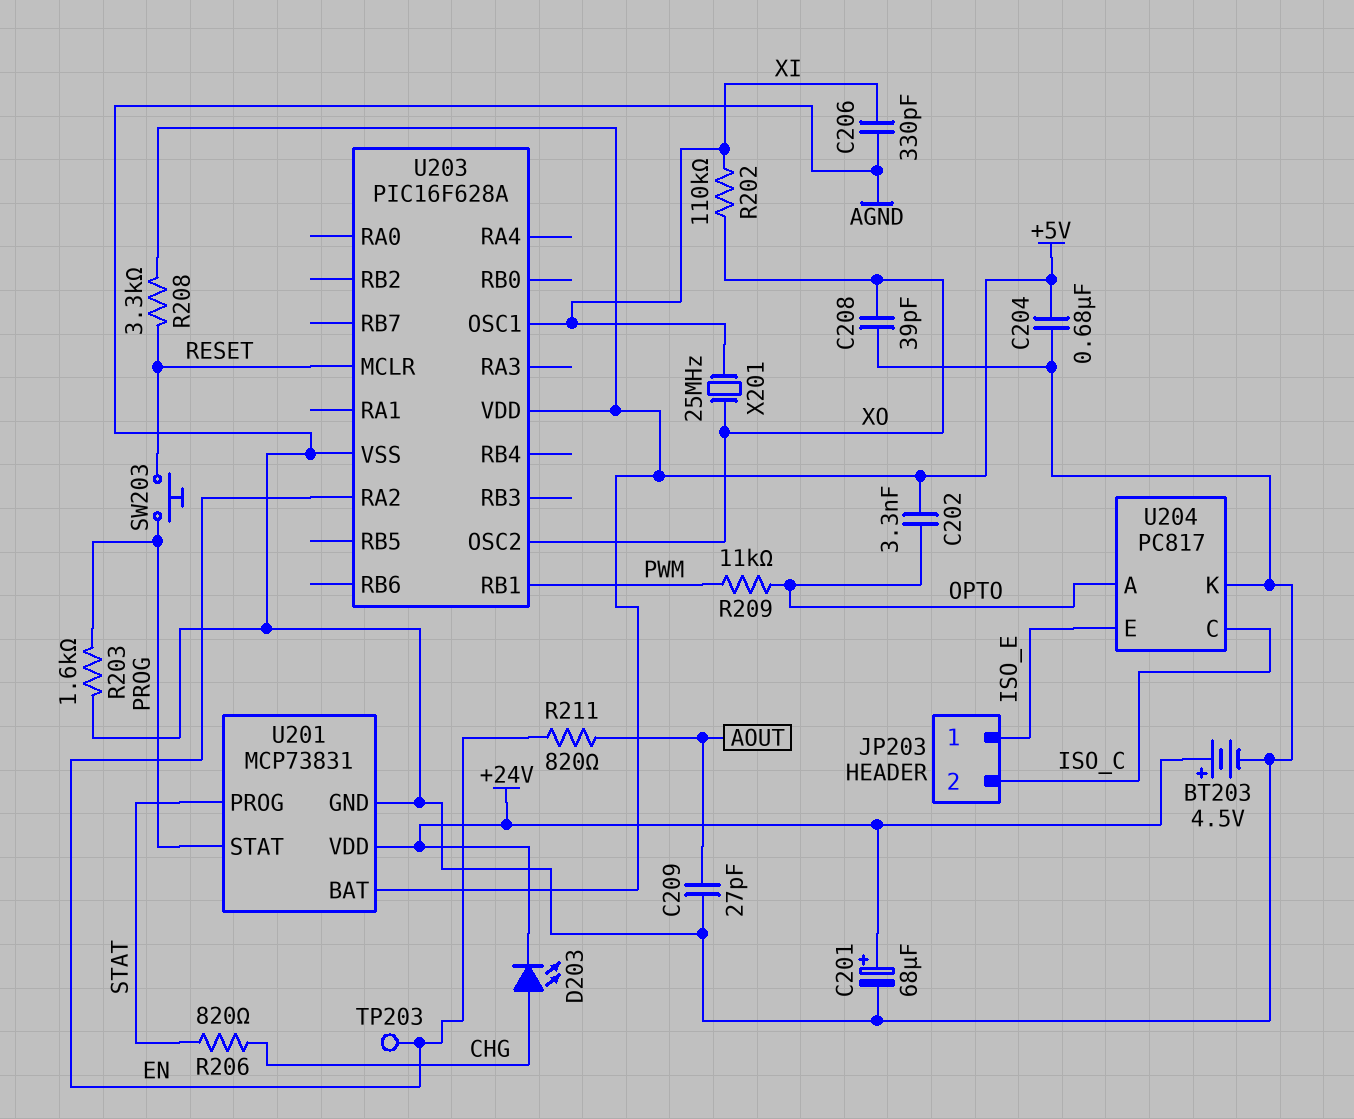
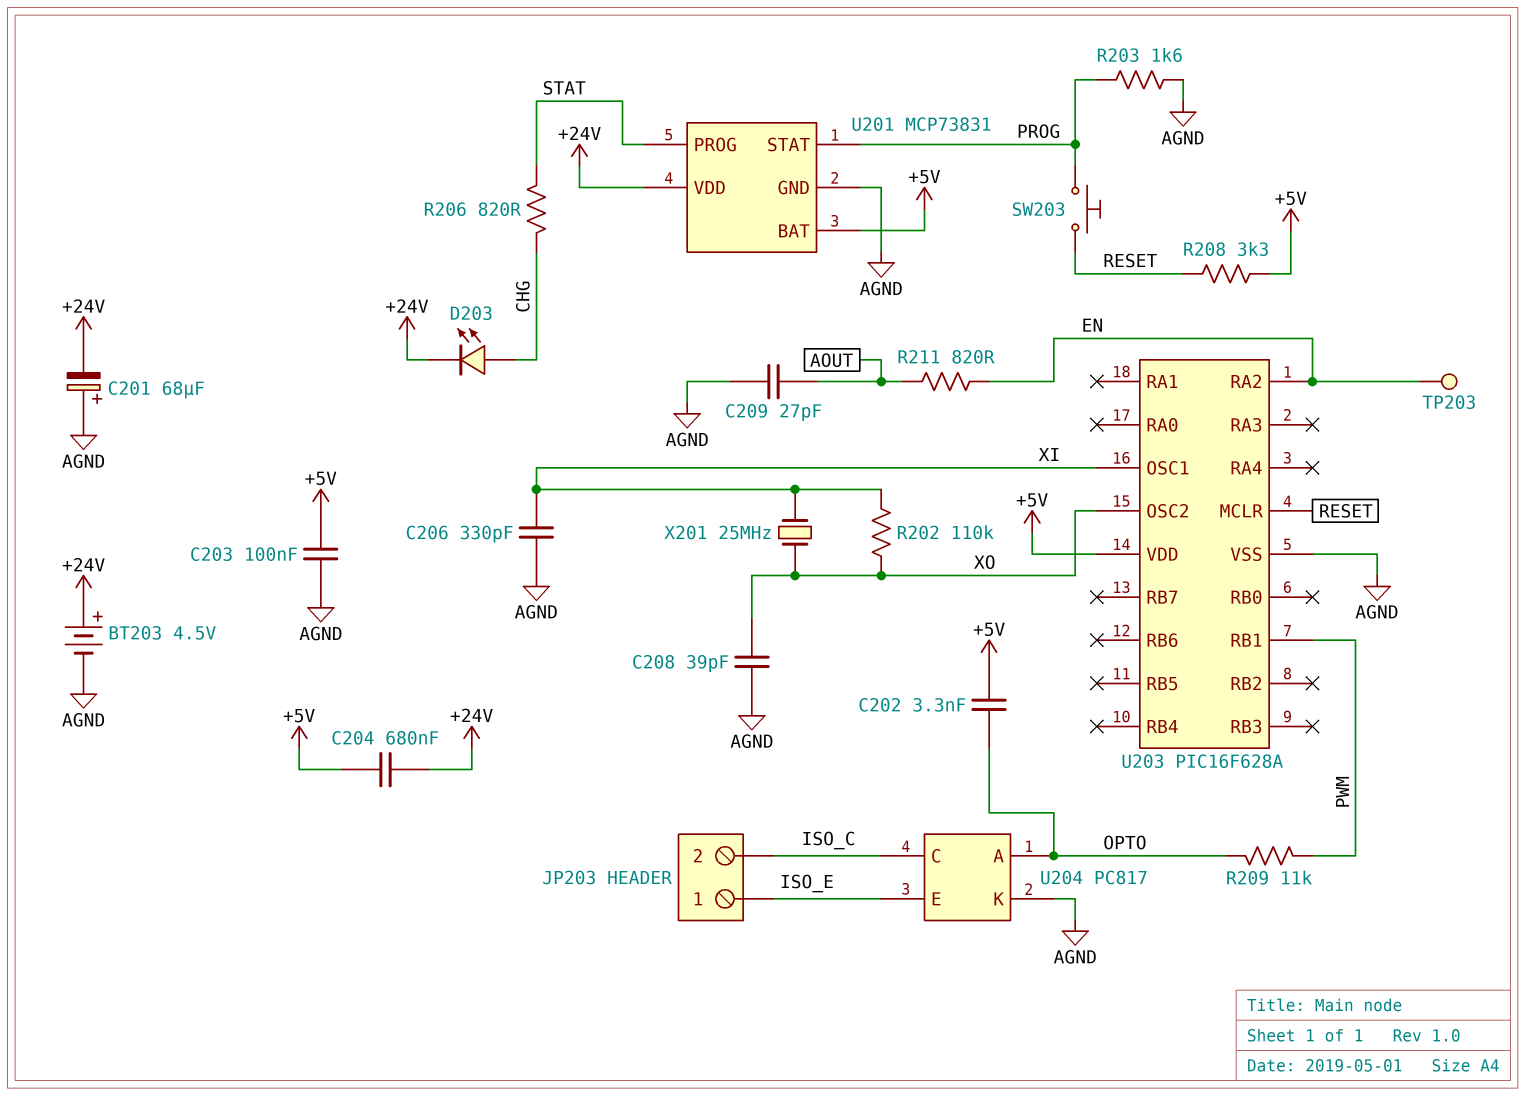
C201: 68uF (plus +24V, minus AGND) -> 68uF (plus AGND, minus +24V)
C203: none -> 100nF (+5V, AGND)
C204: 680nF (+5V, AGND) -> 680nF (+5V, +24V)

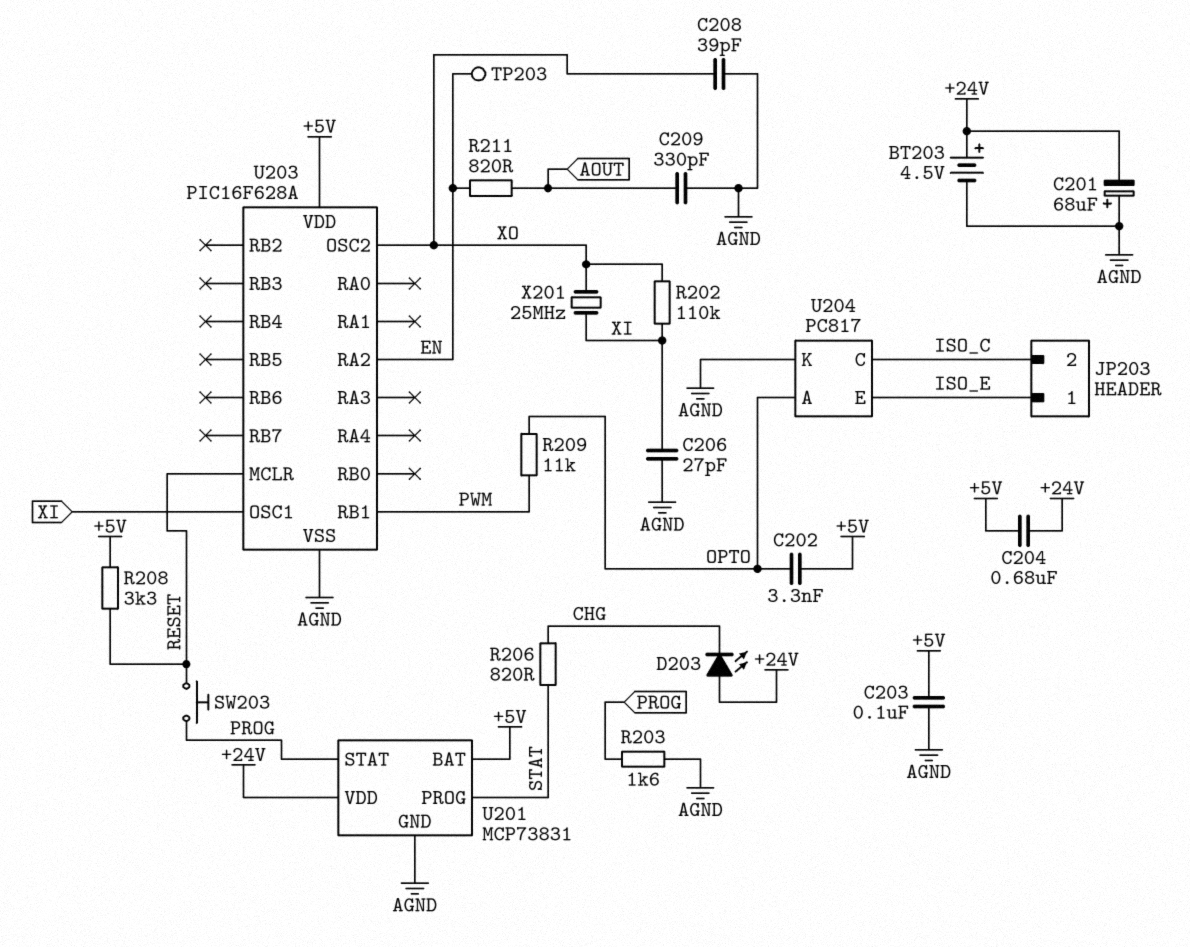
C206: 330pF (AGND, XI) -> 27pF (AGND, XI)
C209: 27pF (AGND, AOUT) -> 330pF (AGND, AOUT)
D203: LED (A CHG, K +24V) -> LED (A +24V, K CHG)

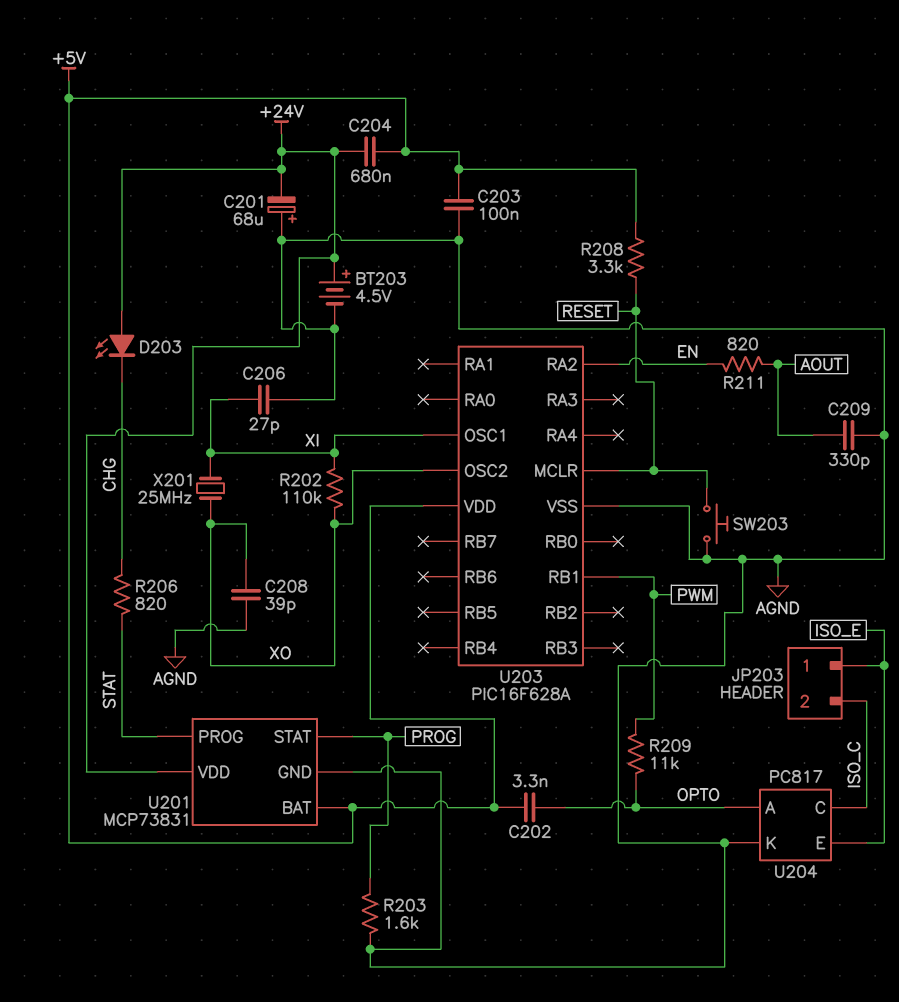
SW203: button (PROG, RESET) -> button (AGND, RESET)
TP203: test point (EN) -> none

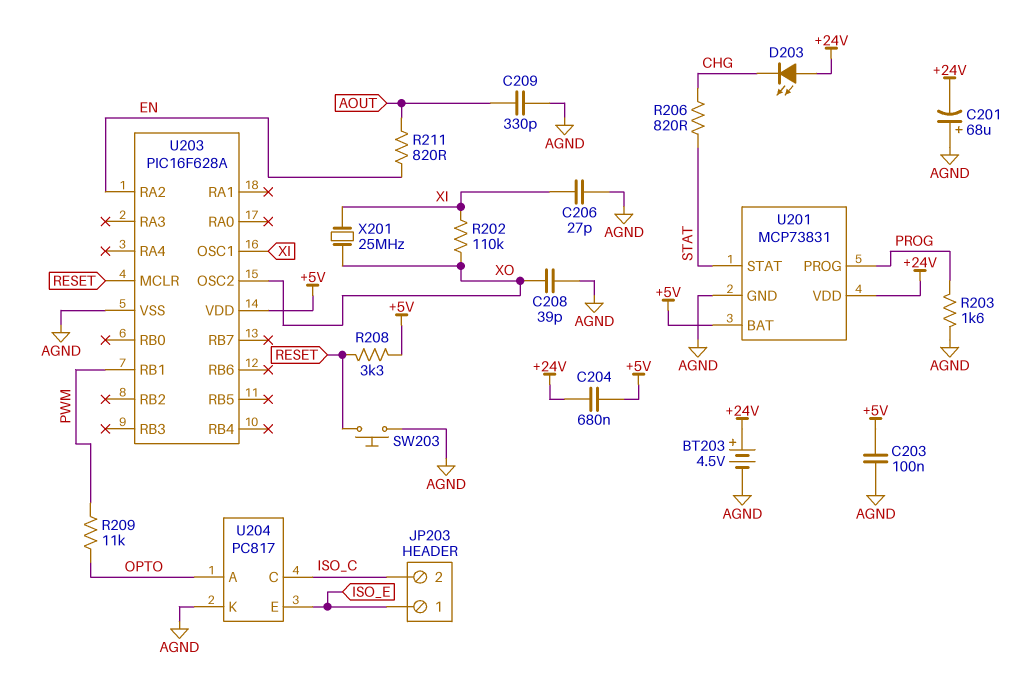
C202: 3.3nF (+5V, OPTO) -> none
U201 pin PROG: STAT -> PROG
U201 pin STAT: PROG -> STAT

